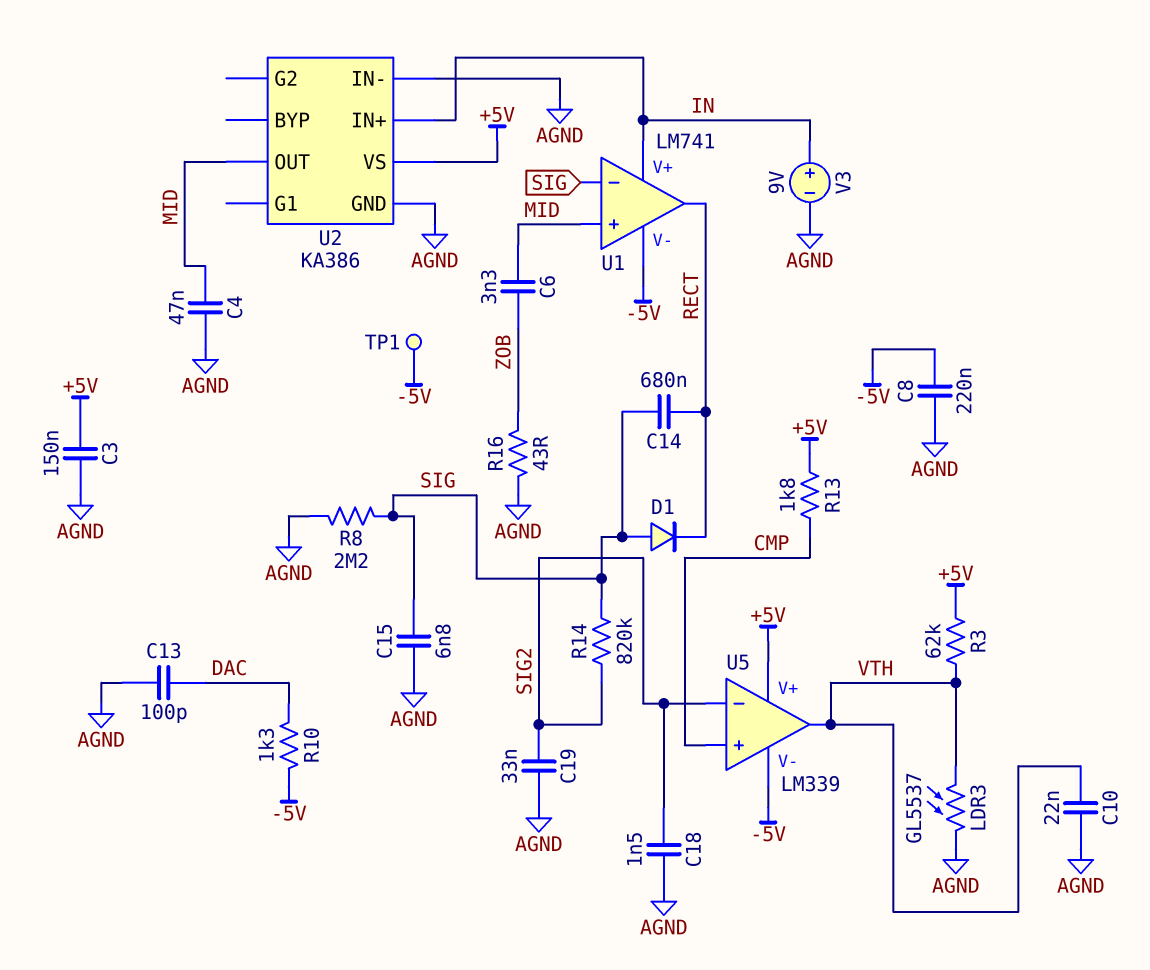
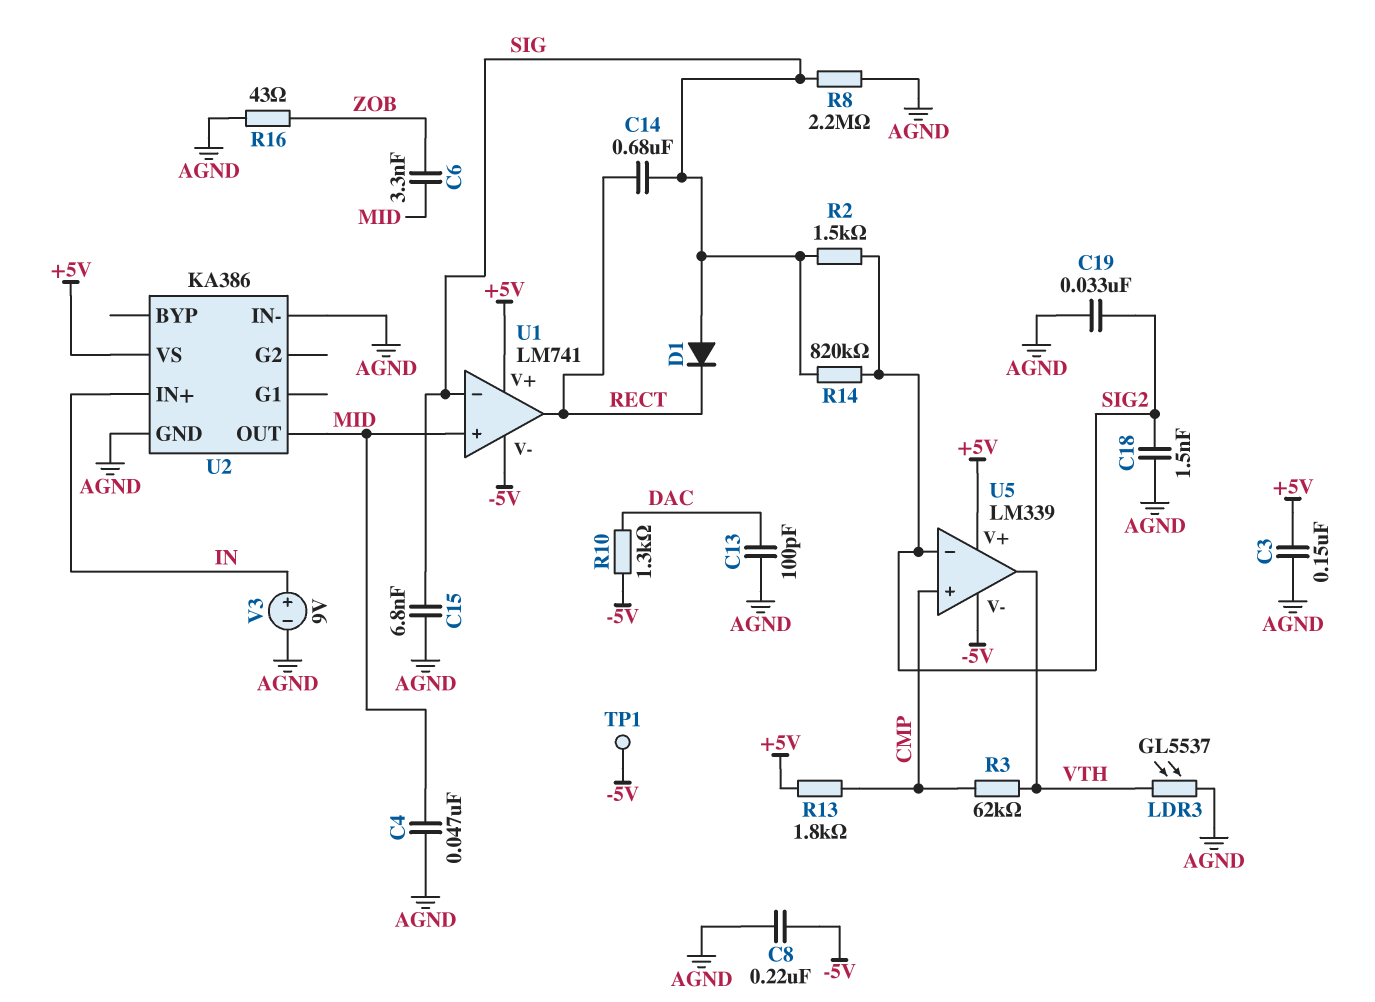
C10: 22nF (AGND, VTH) -> none
R2: none -> 1.5k (SIG, SIG2)
R3: 62k (+5V, VTH) -> 62k (CMP, VTH)
U1 pin V+: IN -> +5V

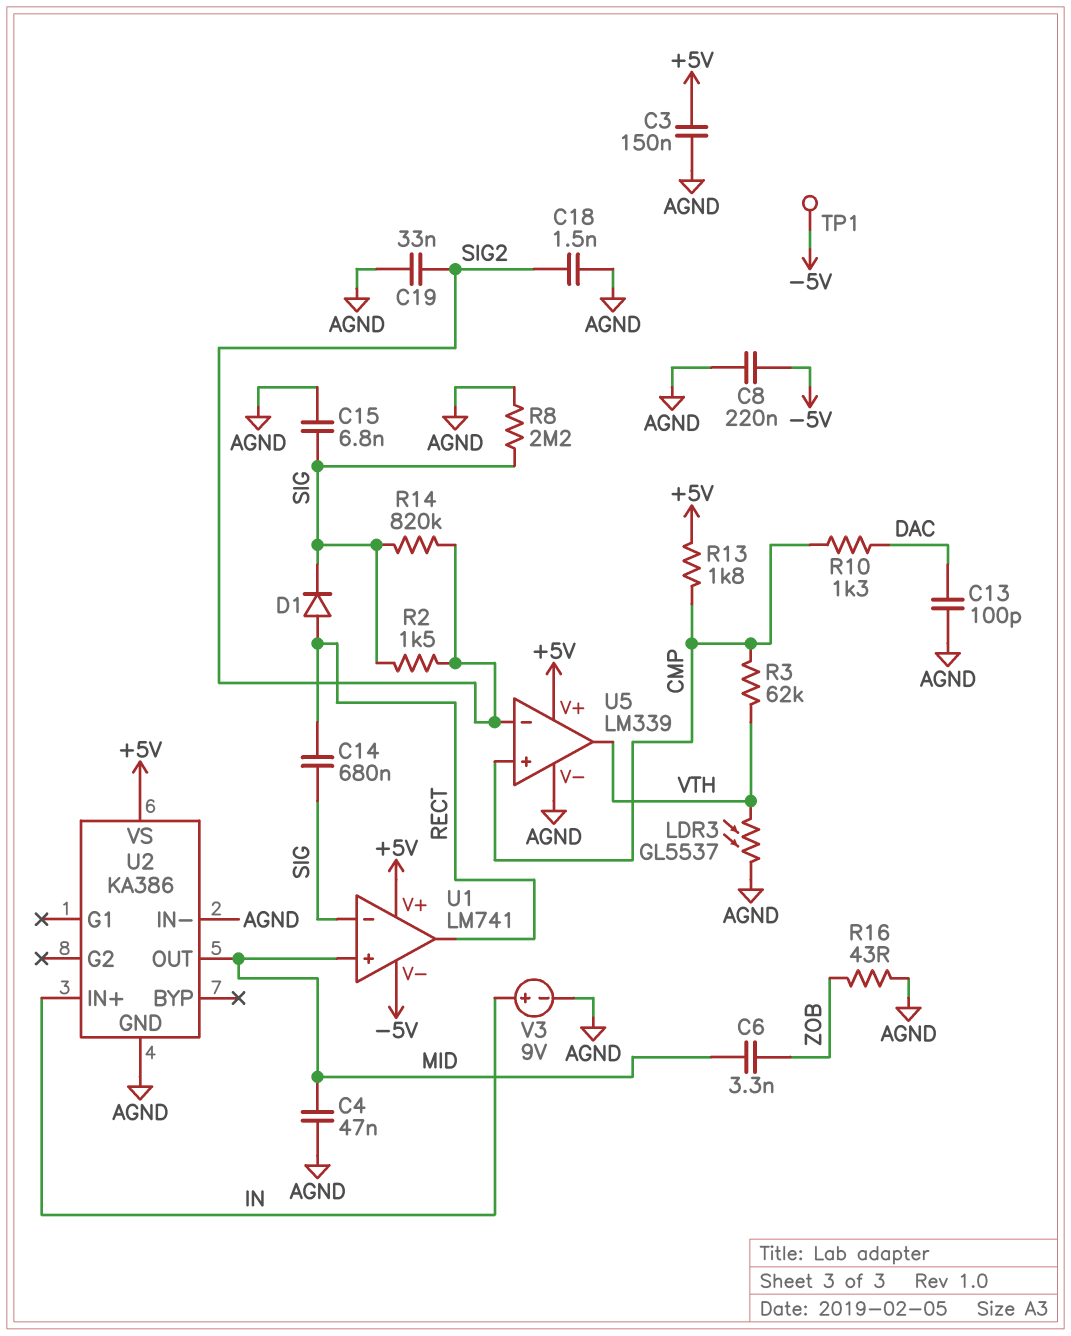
D1: diode (A SIG, K RECT) -> diode (A RECT, K SIG)
R10: 1.3k (-5V, DAC) -> 1.3k (CMP, DAC)
U5 pin V-: -5V -> AGND

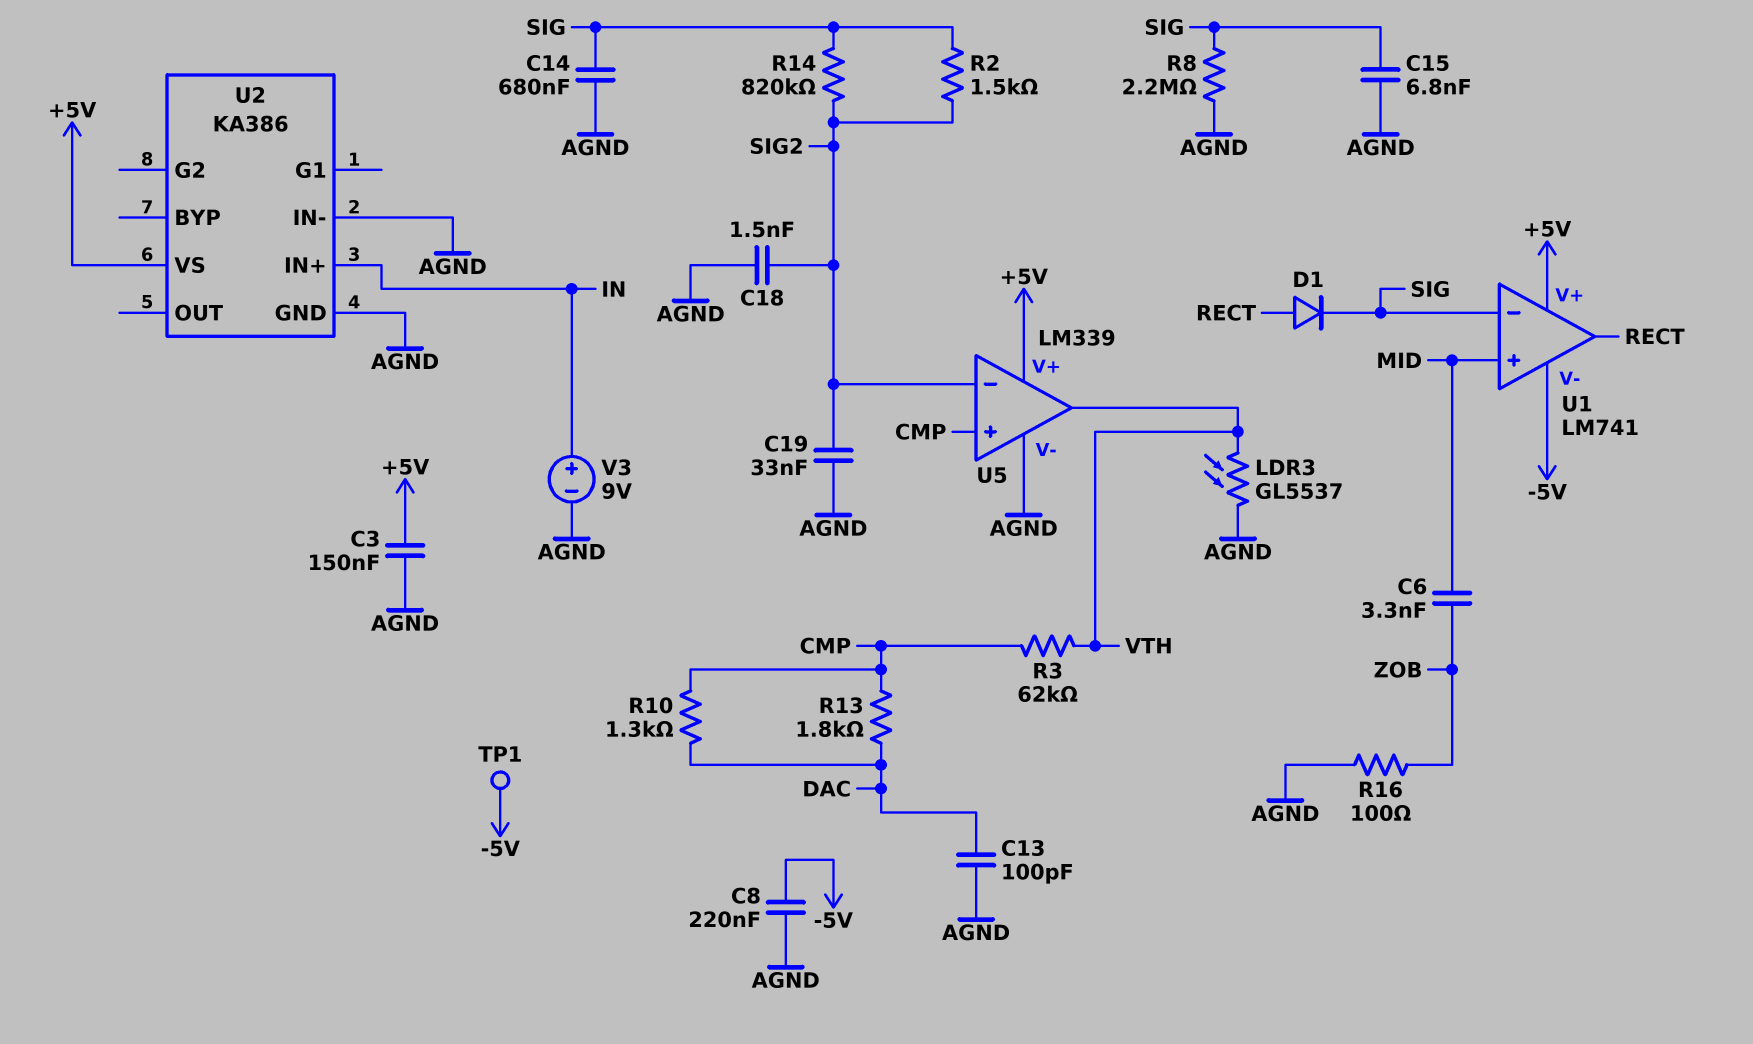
C4: 47nF (AGND, MID) -> none
C14: 680nF (RECT, SIG) -> 680nF (AGND, SIG)
R13: 1.8k (+5V, CMP) -> 1.8k (CMP, DAC)
R16: 43 (AGND, ZOB) -> 100 (AGND, ZOB)
U2 pin OUT: MID -> none

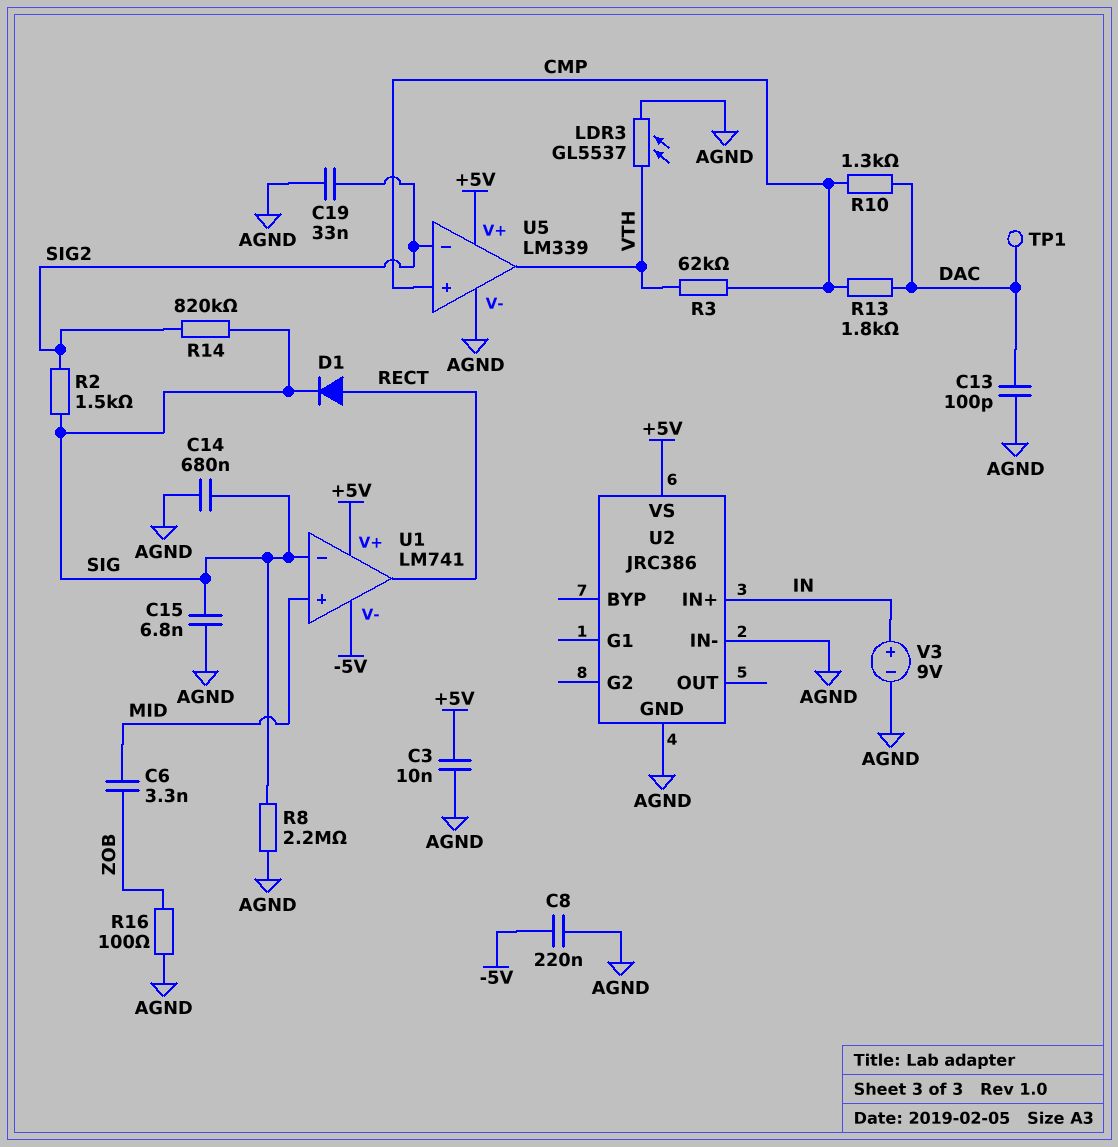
C3: 150nF (+5V, AGND) -> 10nF (+5V, AGND)
C18: 1.5nF (AGND, SIG2) -> none
TP1: test point (-5V) -> test point (DAC)
U2: KA386 -> JRC386

